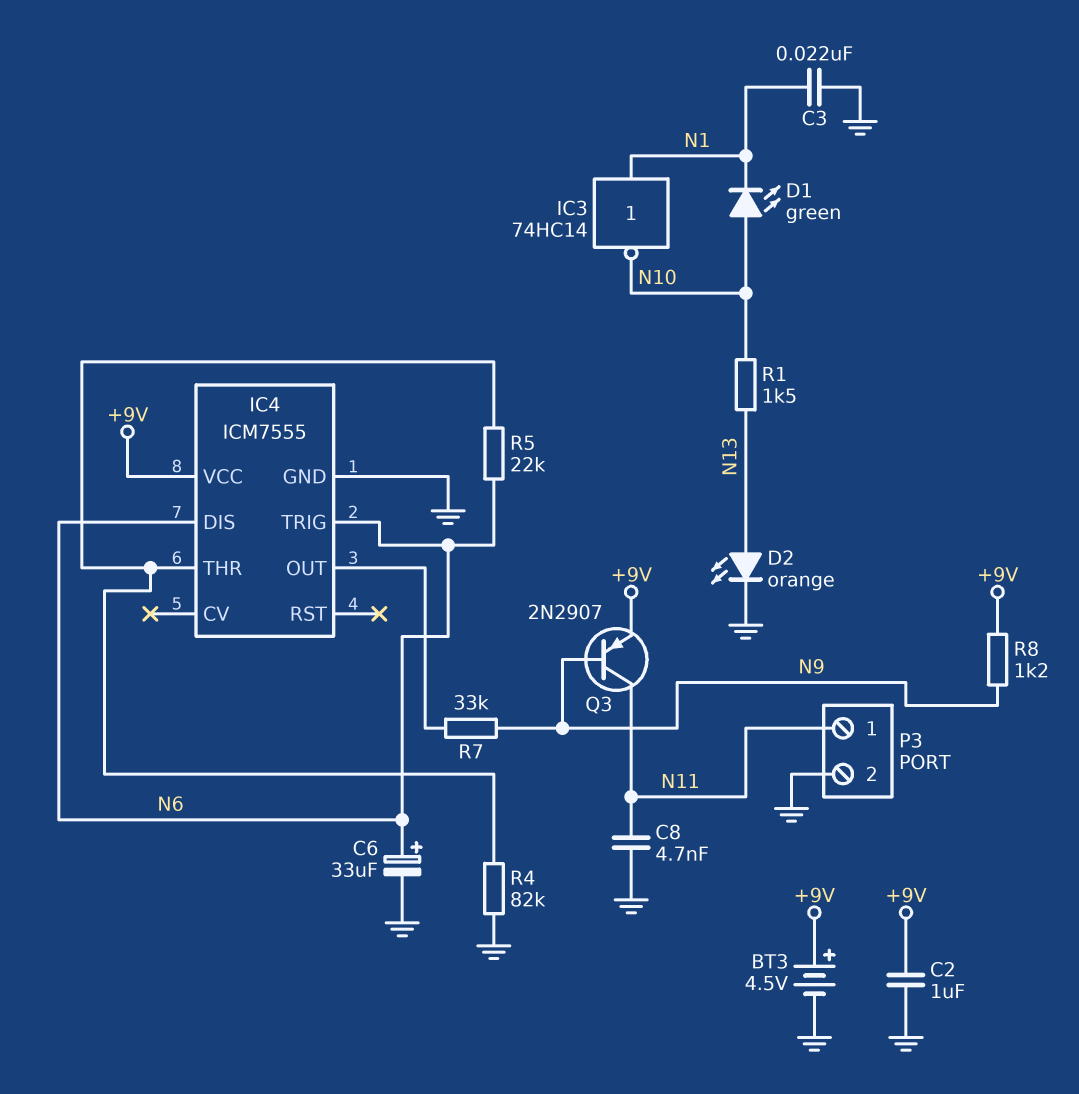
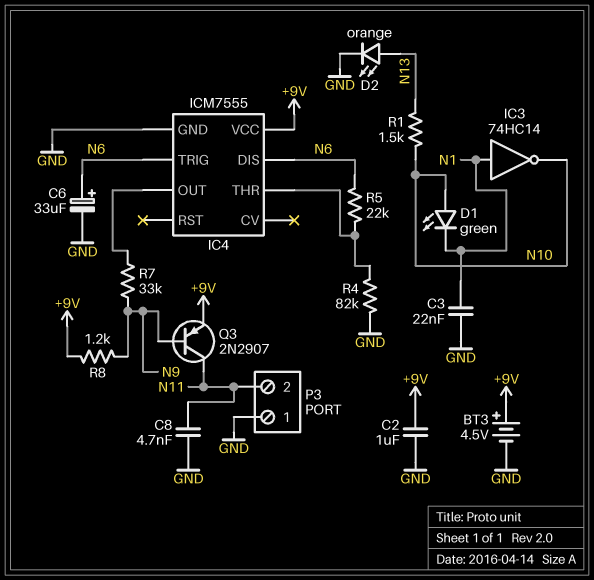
P3 pin 1: N11 -> GND
P3 pin 2: GND -> N11

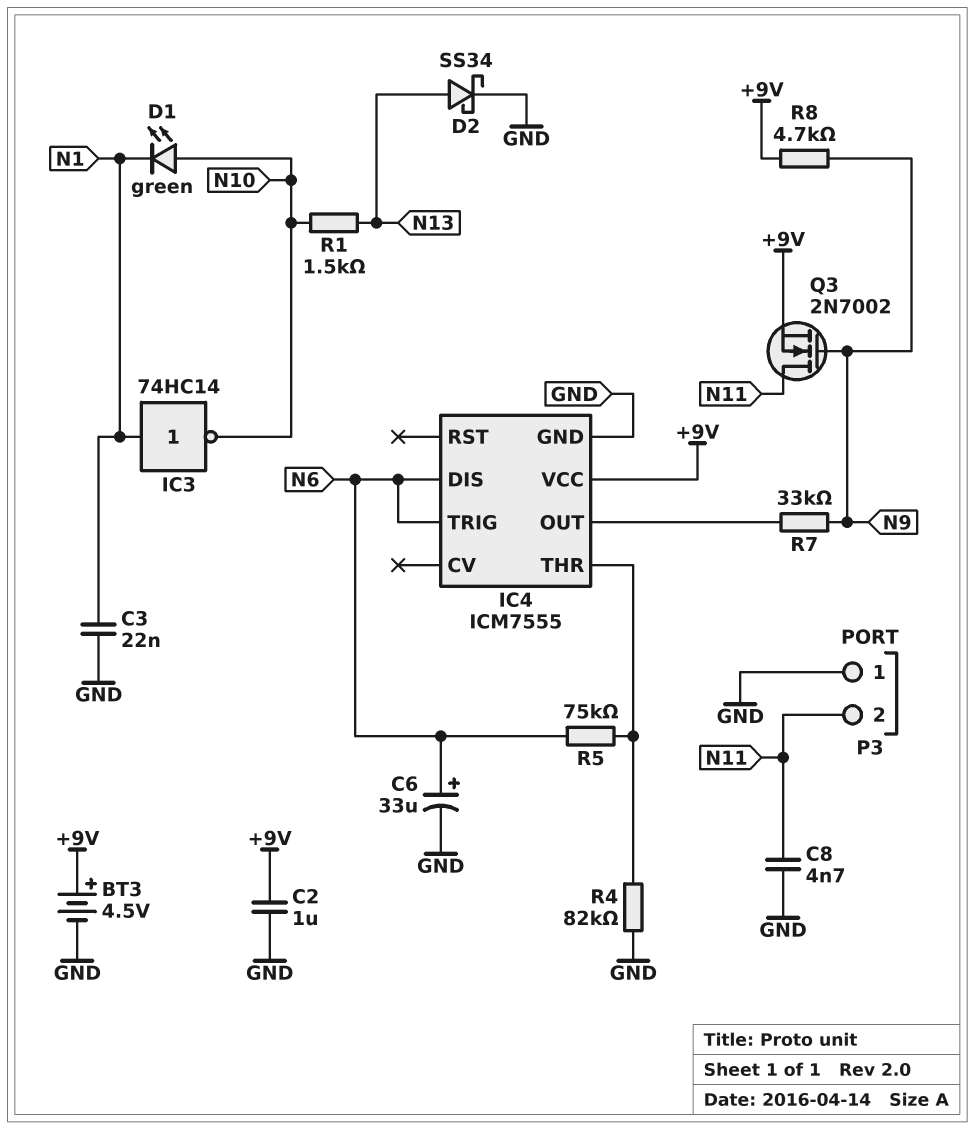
D2: LED orange (A N13, K GND) -> schottky SS34 (A N13, K GND)
Q3: PNP 2N2907 (B N9, C N11, E +9V) -> NMOS 2N7002 (G N9, D N11, S +9V)
R5: 22k (IC4/THR, N6) -> 75k (IC4/THR, N6)
R8: 1.2k (+9V, N9) -> 4.7k (+9V, N9)

